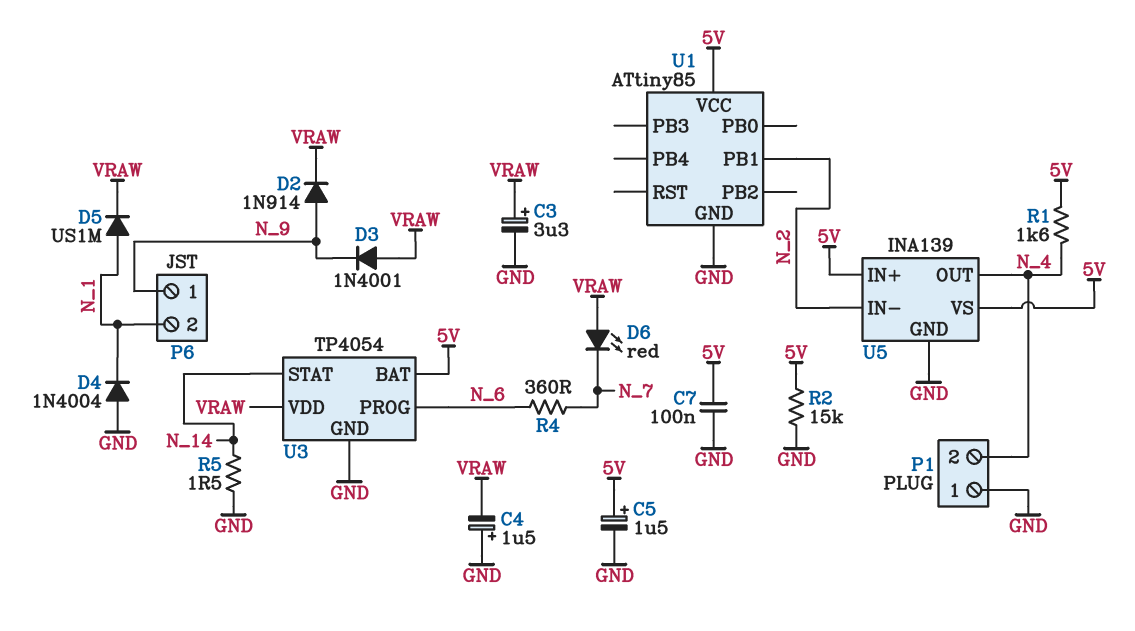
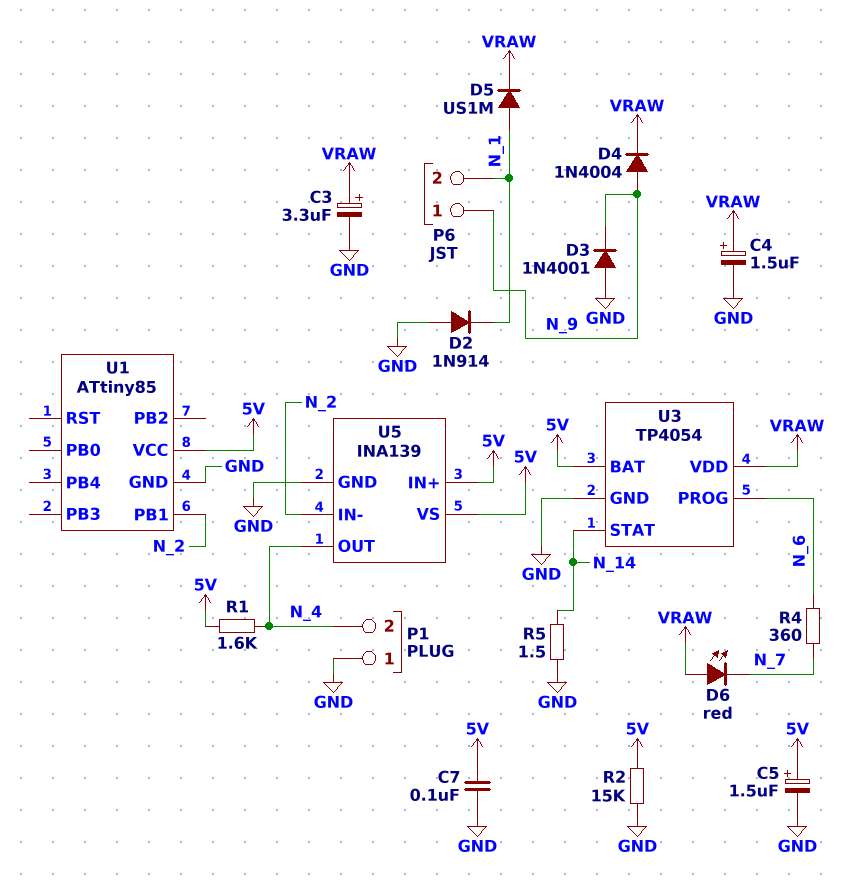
C4: 1.5uF (plus GND, minus VRAW) -> 1.5uF (plus VRAW, minus GND)
D2: diode 1N914 (A N_9, K VRAW) -> diode 1N914 (A GND, K N_1)
D3: diode 1N4001 (A VRAW, K N_9) -> diode 1N4001 (A GND, K N_9)
D4: diode 1N4004 (A GND, K N_1) -> diode 1N4004 (A N_9, K VRAW)

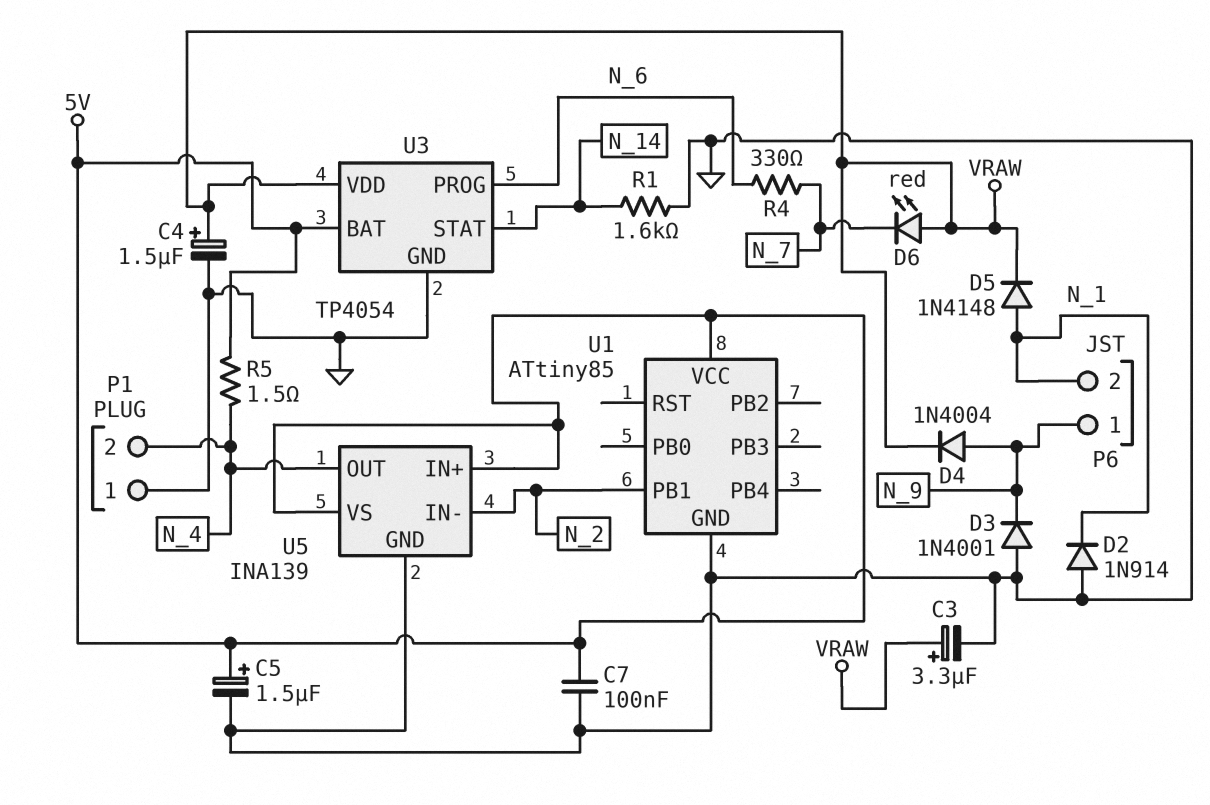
D5: diode US1M (A N_1, K VRAW) -> diode 1N4148 (A N_1, K VRAW)
R1: 1.6k (5V, N_4) -> 1.6k (GND, N_14)
R2: 15k (5V, GND) -> none
R4: 360 (N_6, N_7) -> 330 (N_6, N_7)
R5: 1.5 (GND, N_14) -> 1.5 (5V, N_4)

